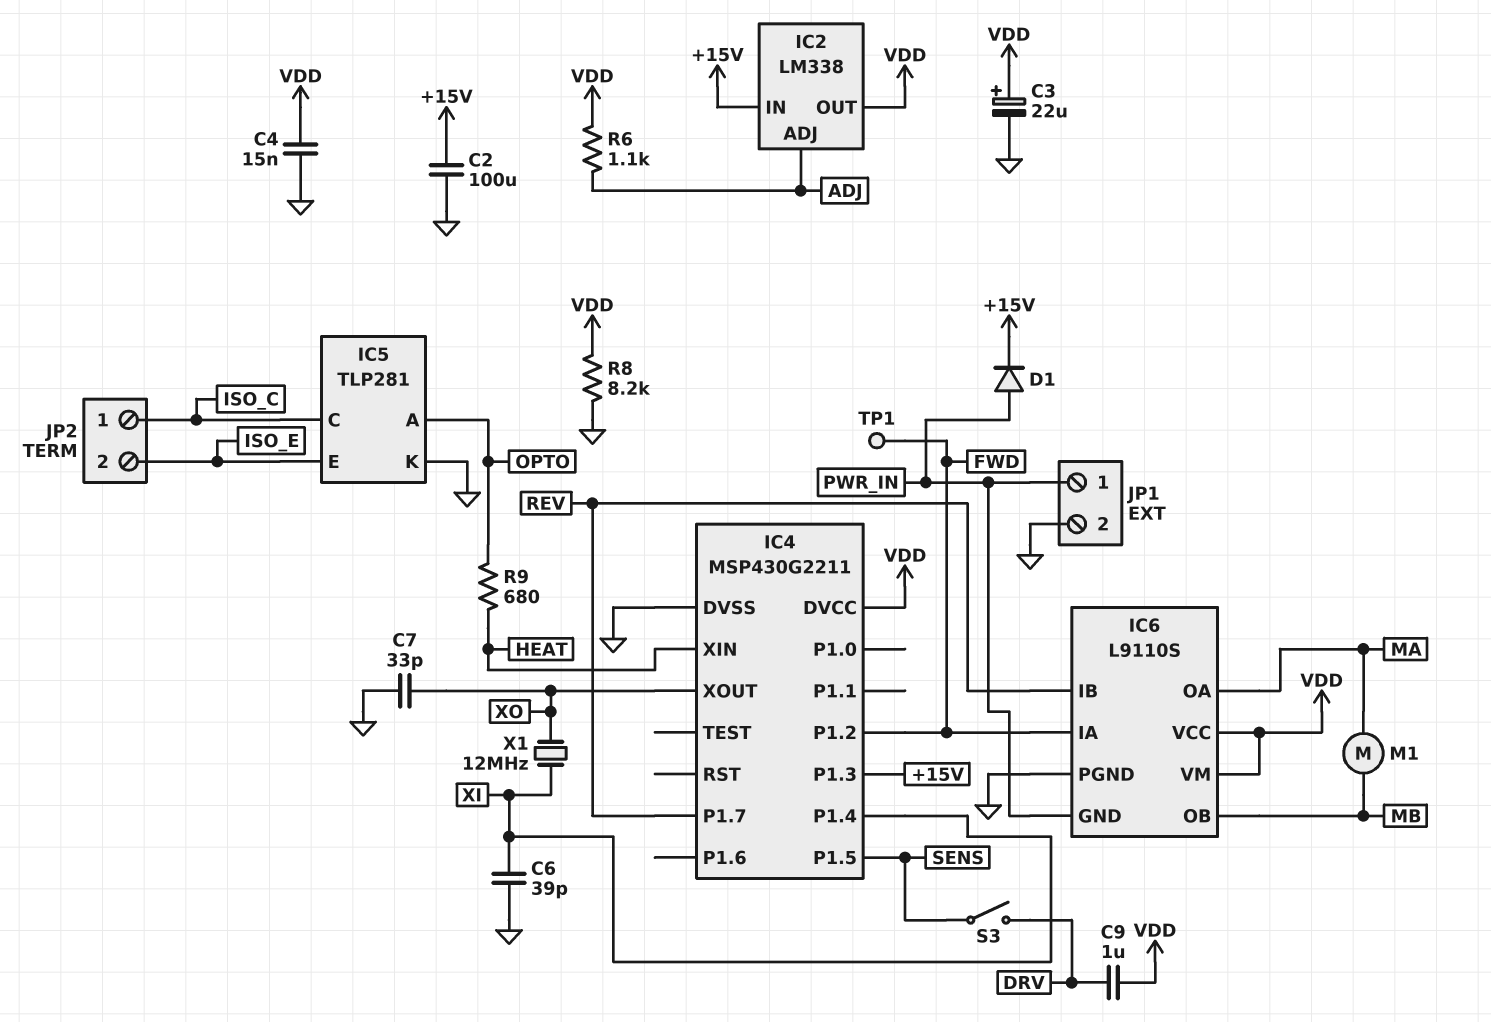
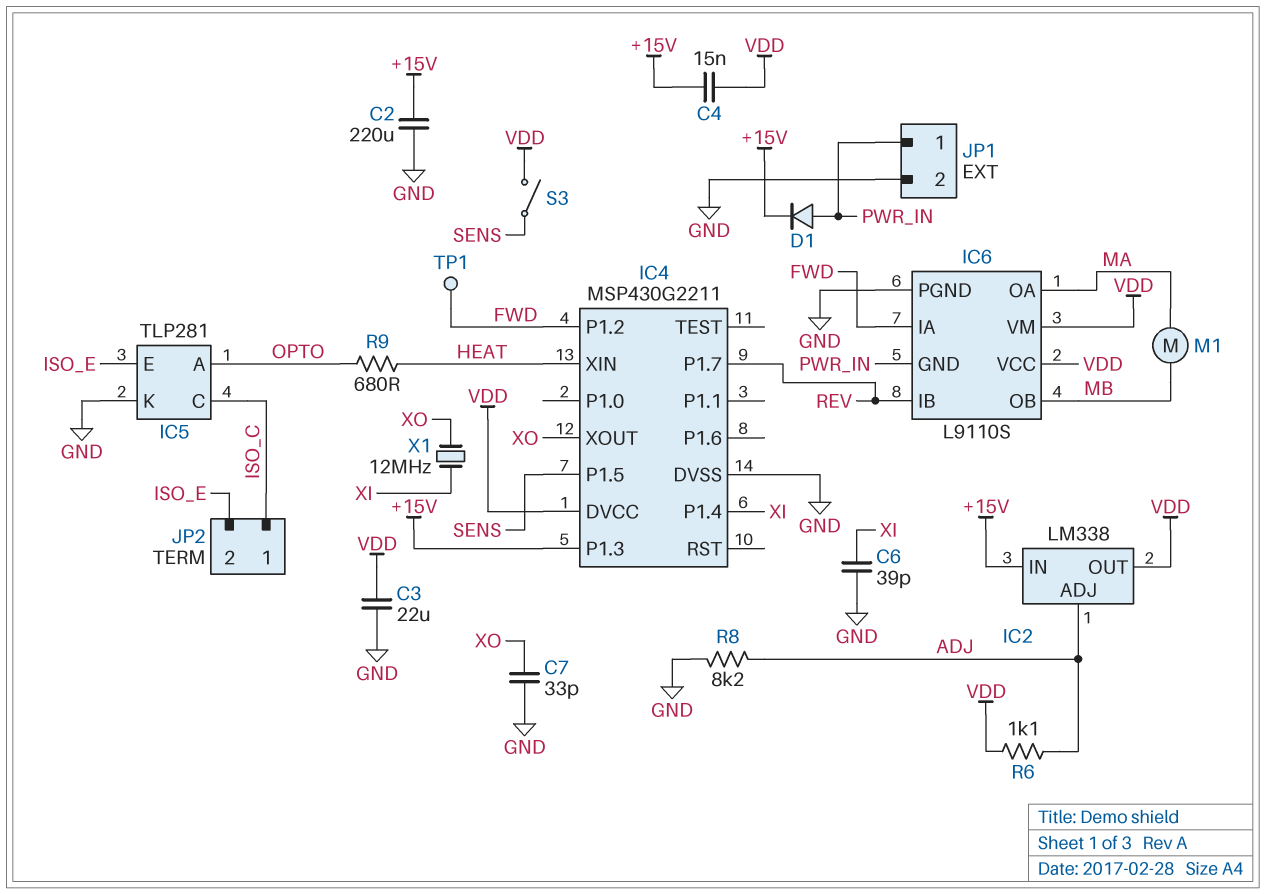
C2: 100uF (+15V, GND) -> 220uF (+15V, GND)
C3: 22uF (plus VDD, minus GND) -> 22uF (GND, VDD)
C4: 15nF (GND, VDD) -> 15nF (+15V, VDD)
C9: 1uF (DRV, VDD) -> none
R8: 8.2k (GND, VDD) -> 8.2k (ADJ, GND)
S3: switch (DRV, SENS) -> switch (SENS, VDD)

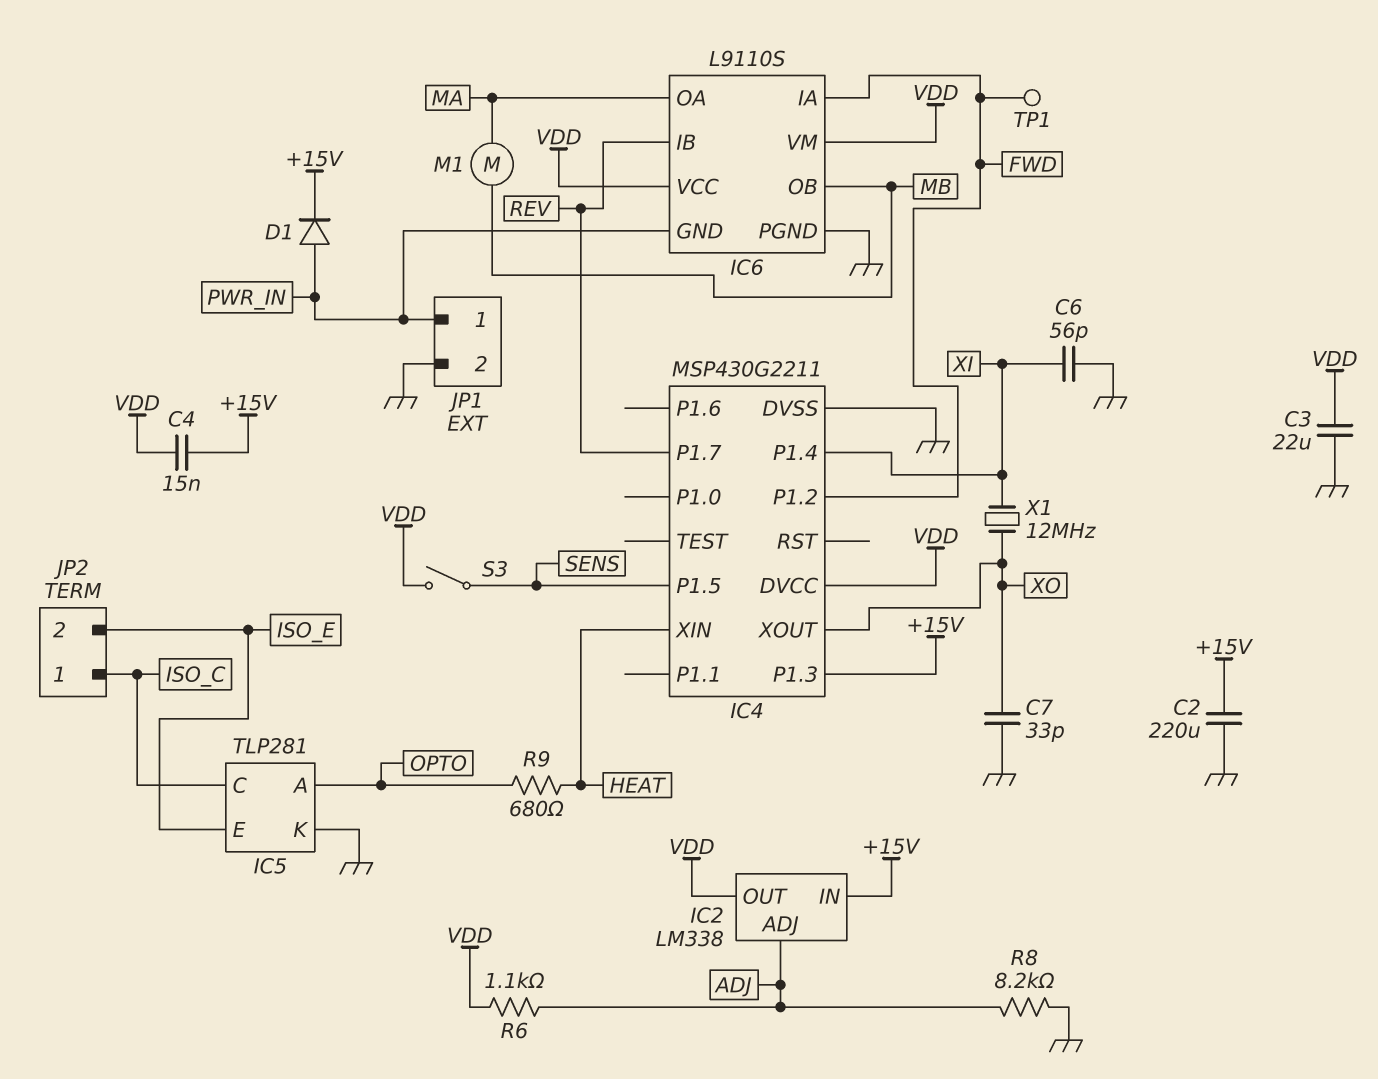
C6: 39pF (GND, XI) -> 56pF (GND, XI)

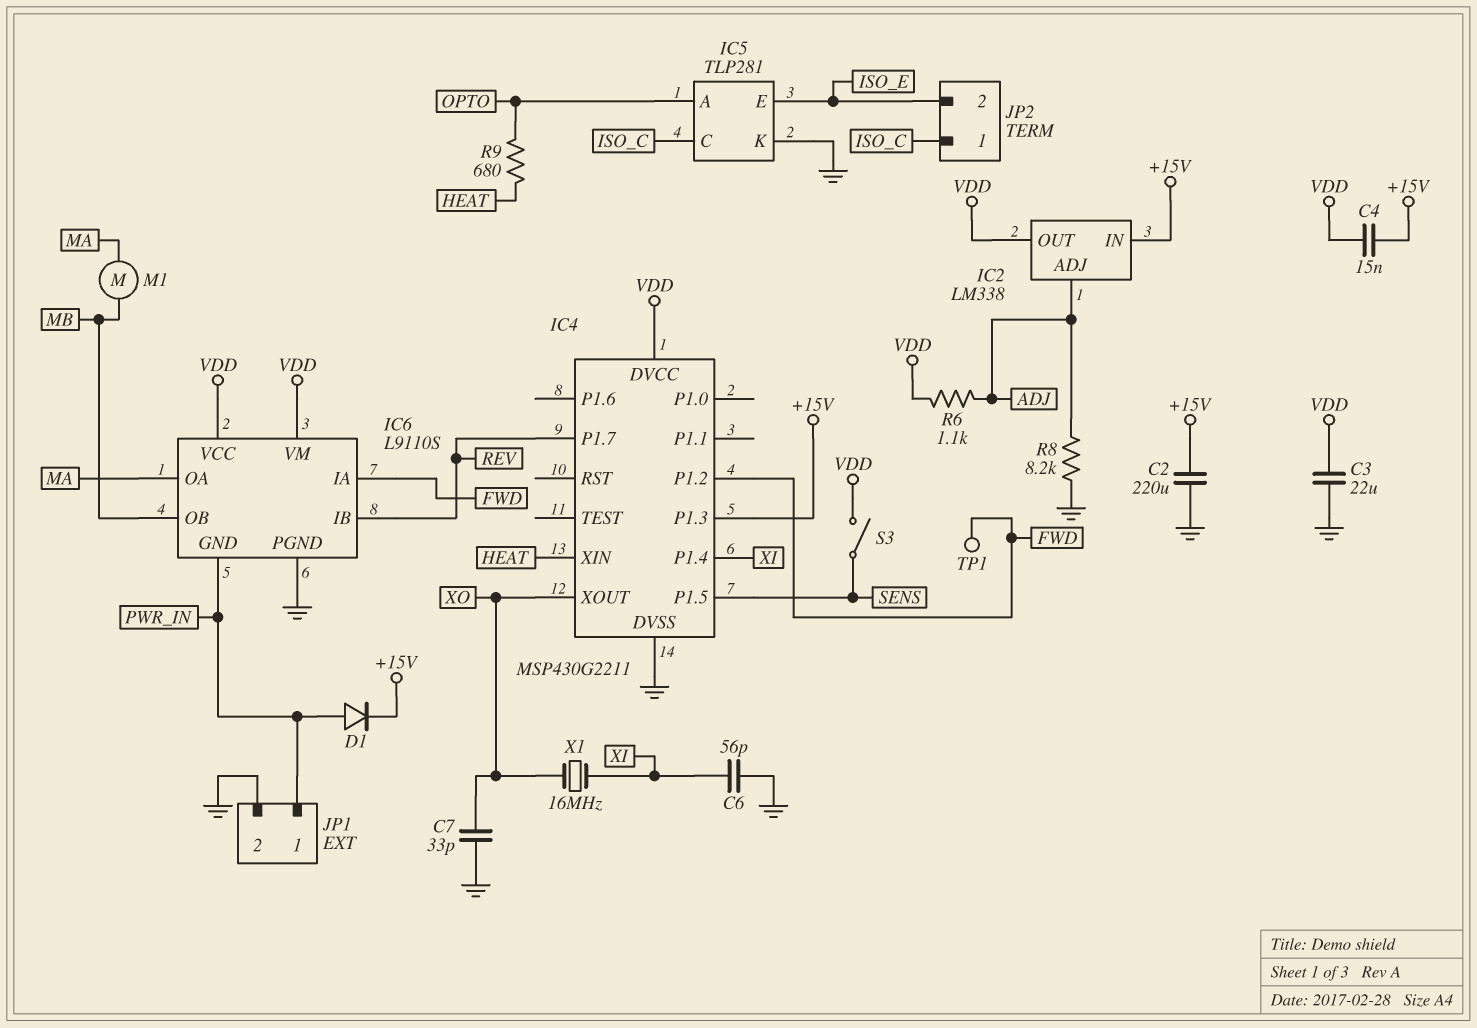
X1: 12MHz (XI, XO) -> 16MHz (XI, XO)

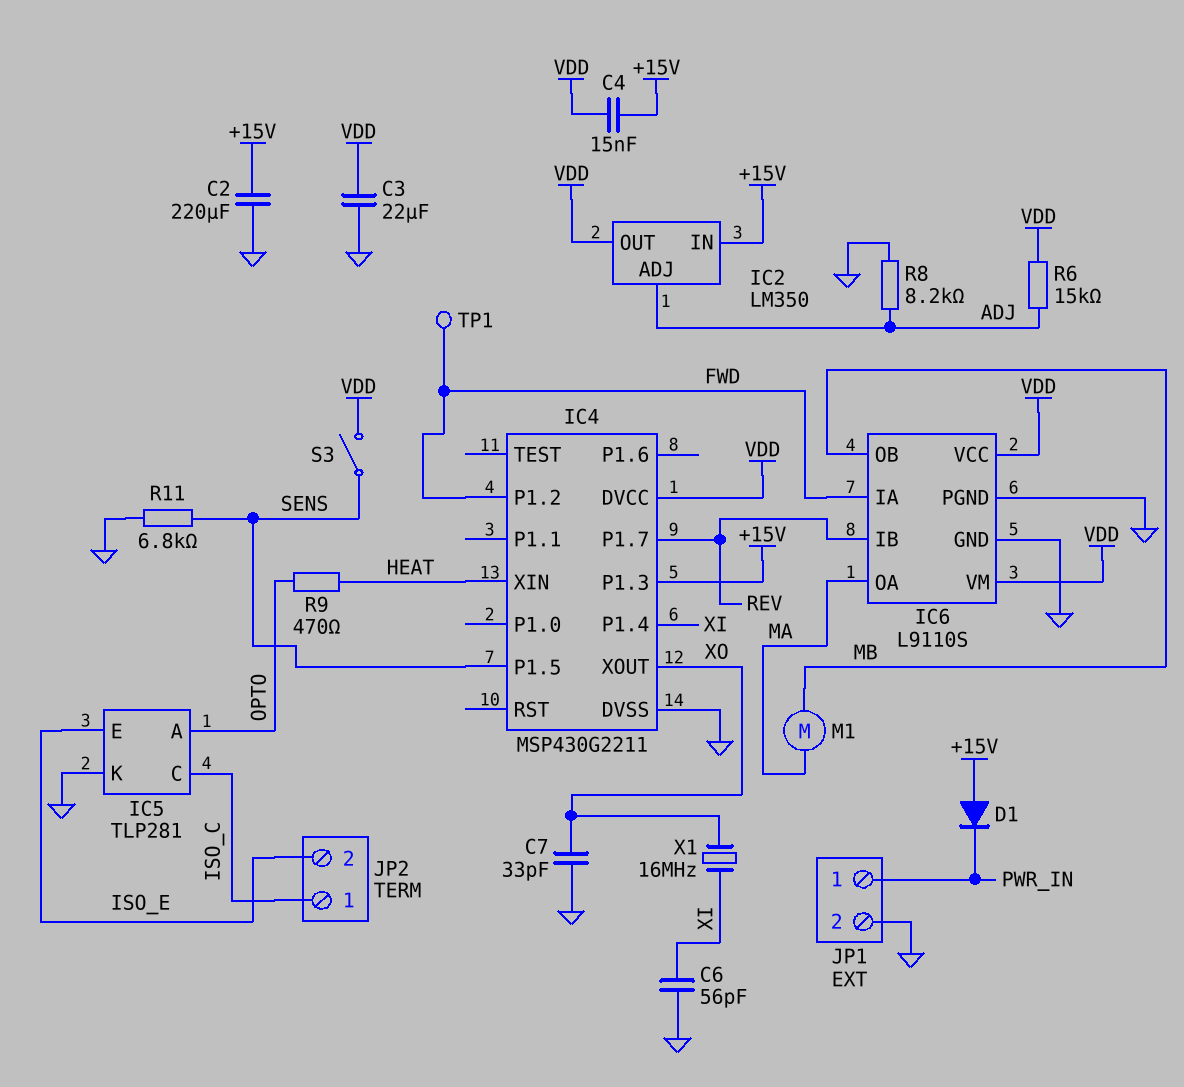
D1: diode (A PWR_IN, K +15V) -> diode (A +15V, K PWR_IN)
IC2: LM338 -> LM350
IC6 pin GND: PWR_IN -> GND
R6: 1.1k (ADJ, VDD) -> 15k (ADJ, VDD)
R9: 680 (HEAT, OPTO) -> 470 (HEAT, OPTO)
R11: none -> 6.8k (GND, SENS)

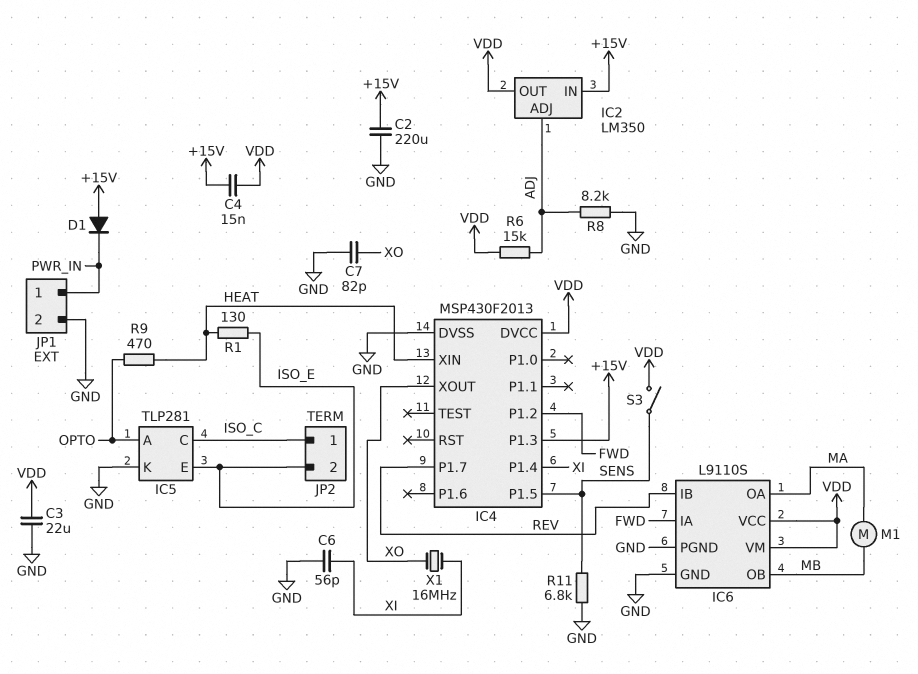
C7: 33pF (GND, XO) -> 82pF (GND, XO)
IC4: MSP430G2211 -> MSP430F2013
R1: none -> 130 (HEAT, ISO_E)
TP1: test point (FWD) -> none

